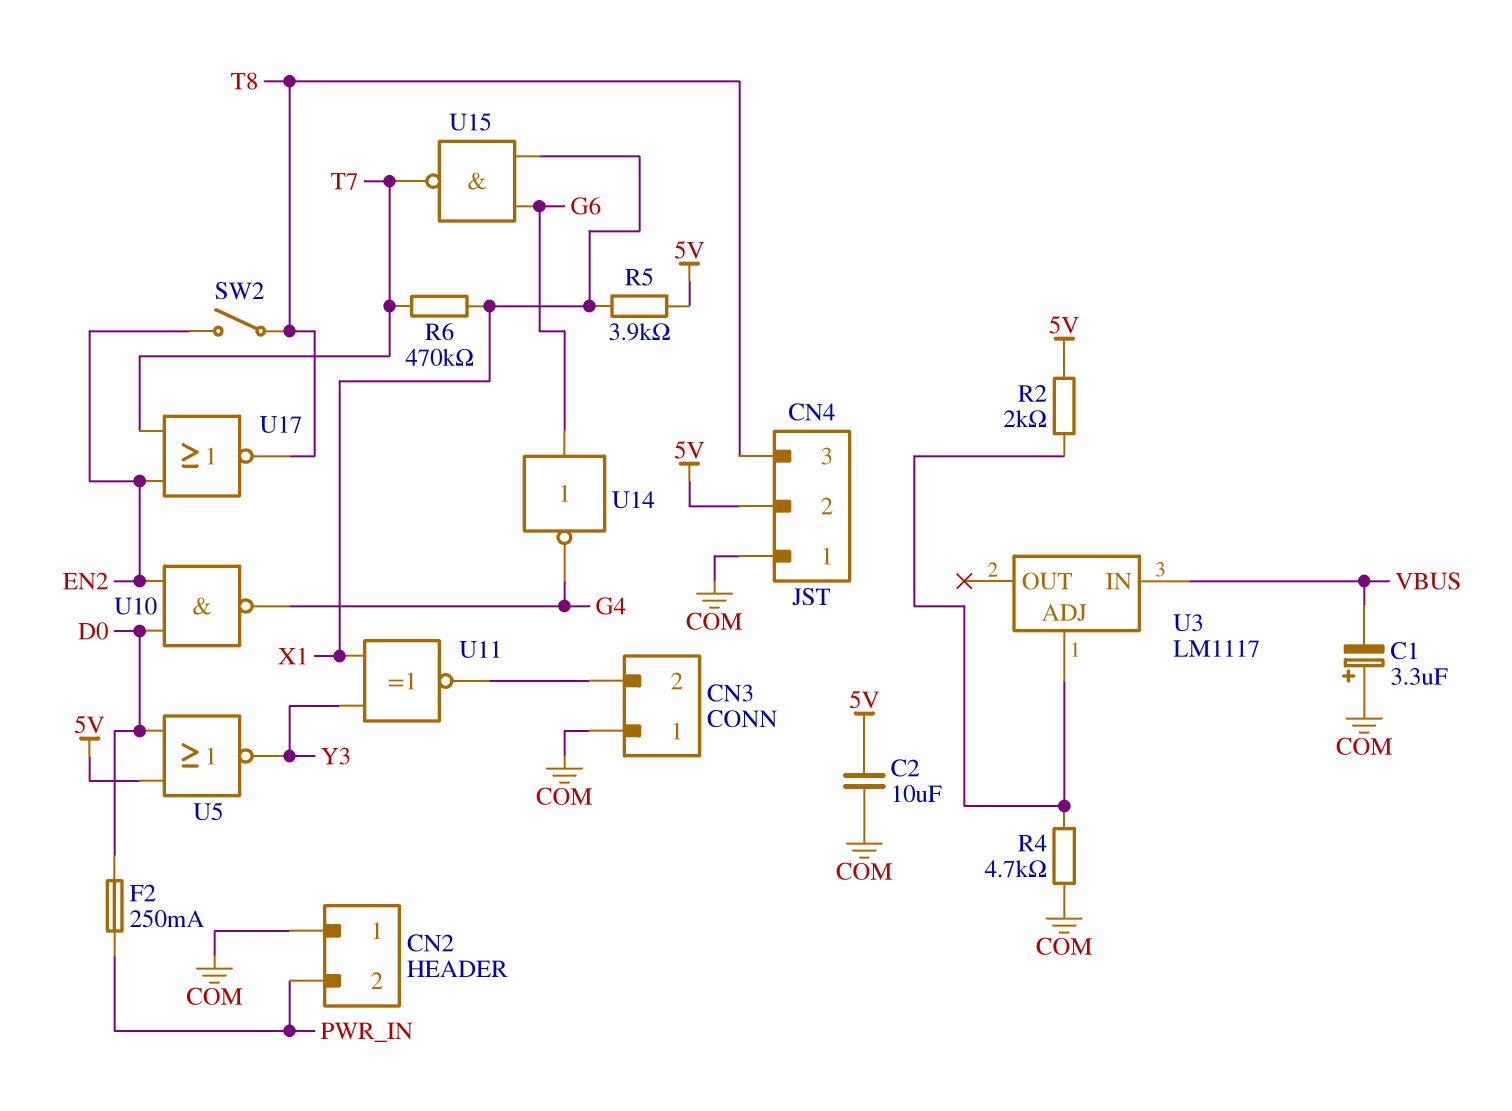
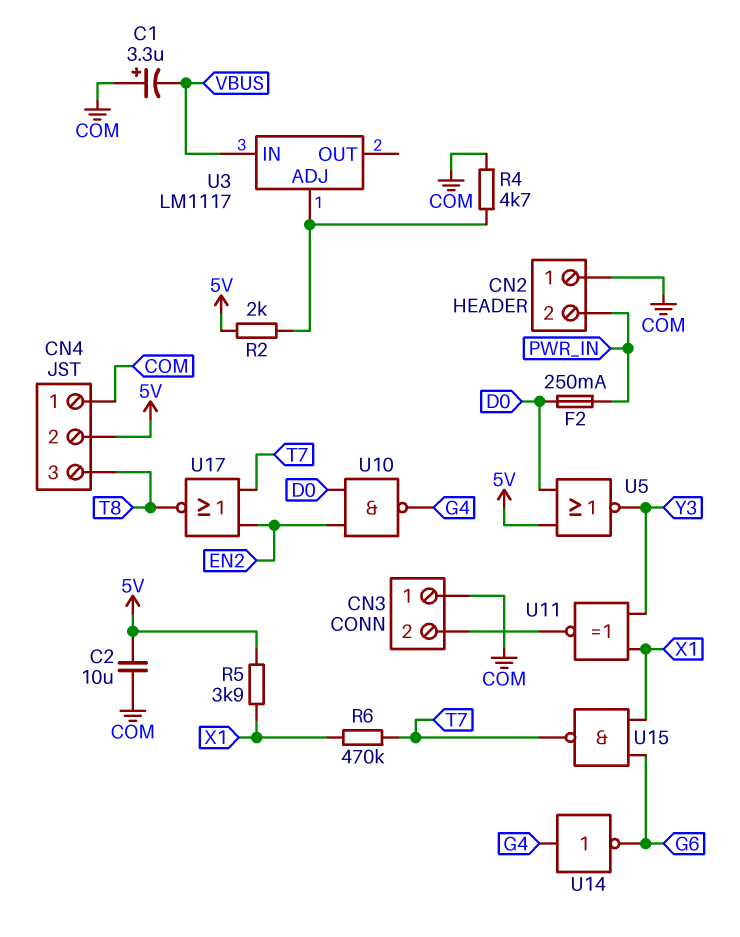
SW2: switch (EN2, T8) -> none
U14: NOT (in G6, out G4) -> NOT (in G4, out G6)

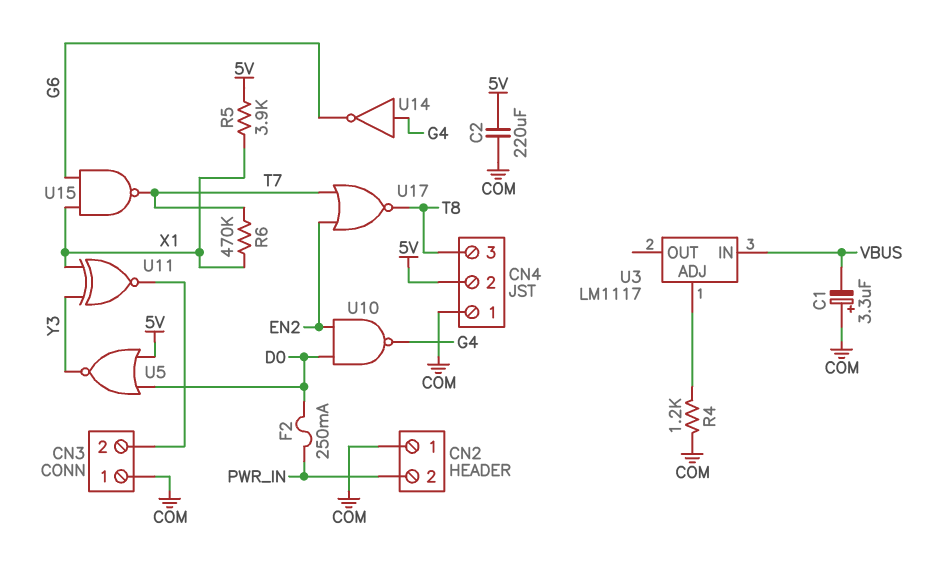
C2: 10uF (5V, COM) -> 220uF (5V, COM)
R2: 2k (5V, U3/ADJ) -> none
R4: 4.7k (COM, U3/ADJ) -> 1.2k (COM, U3/ADJ)

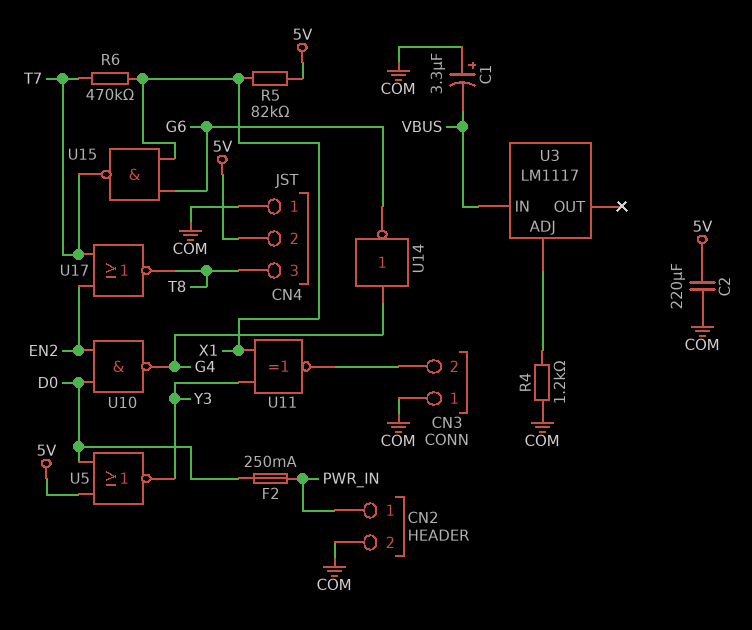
CN2 pin 1: COM -> PWR_IN
CN2 pin 2: PWR_IN -> COM
R5: 3.9k (5V, X1) -> 82k (5V, X1)

